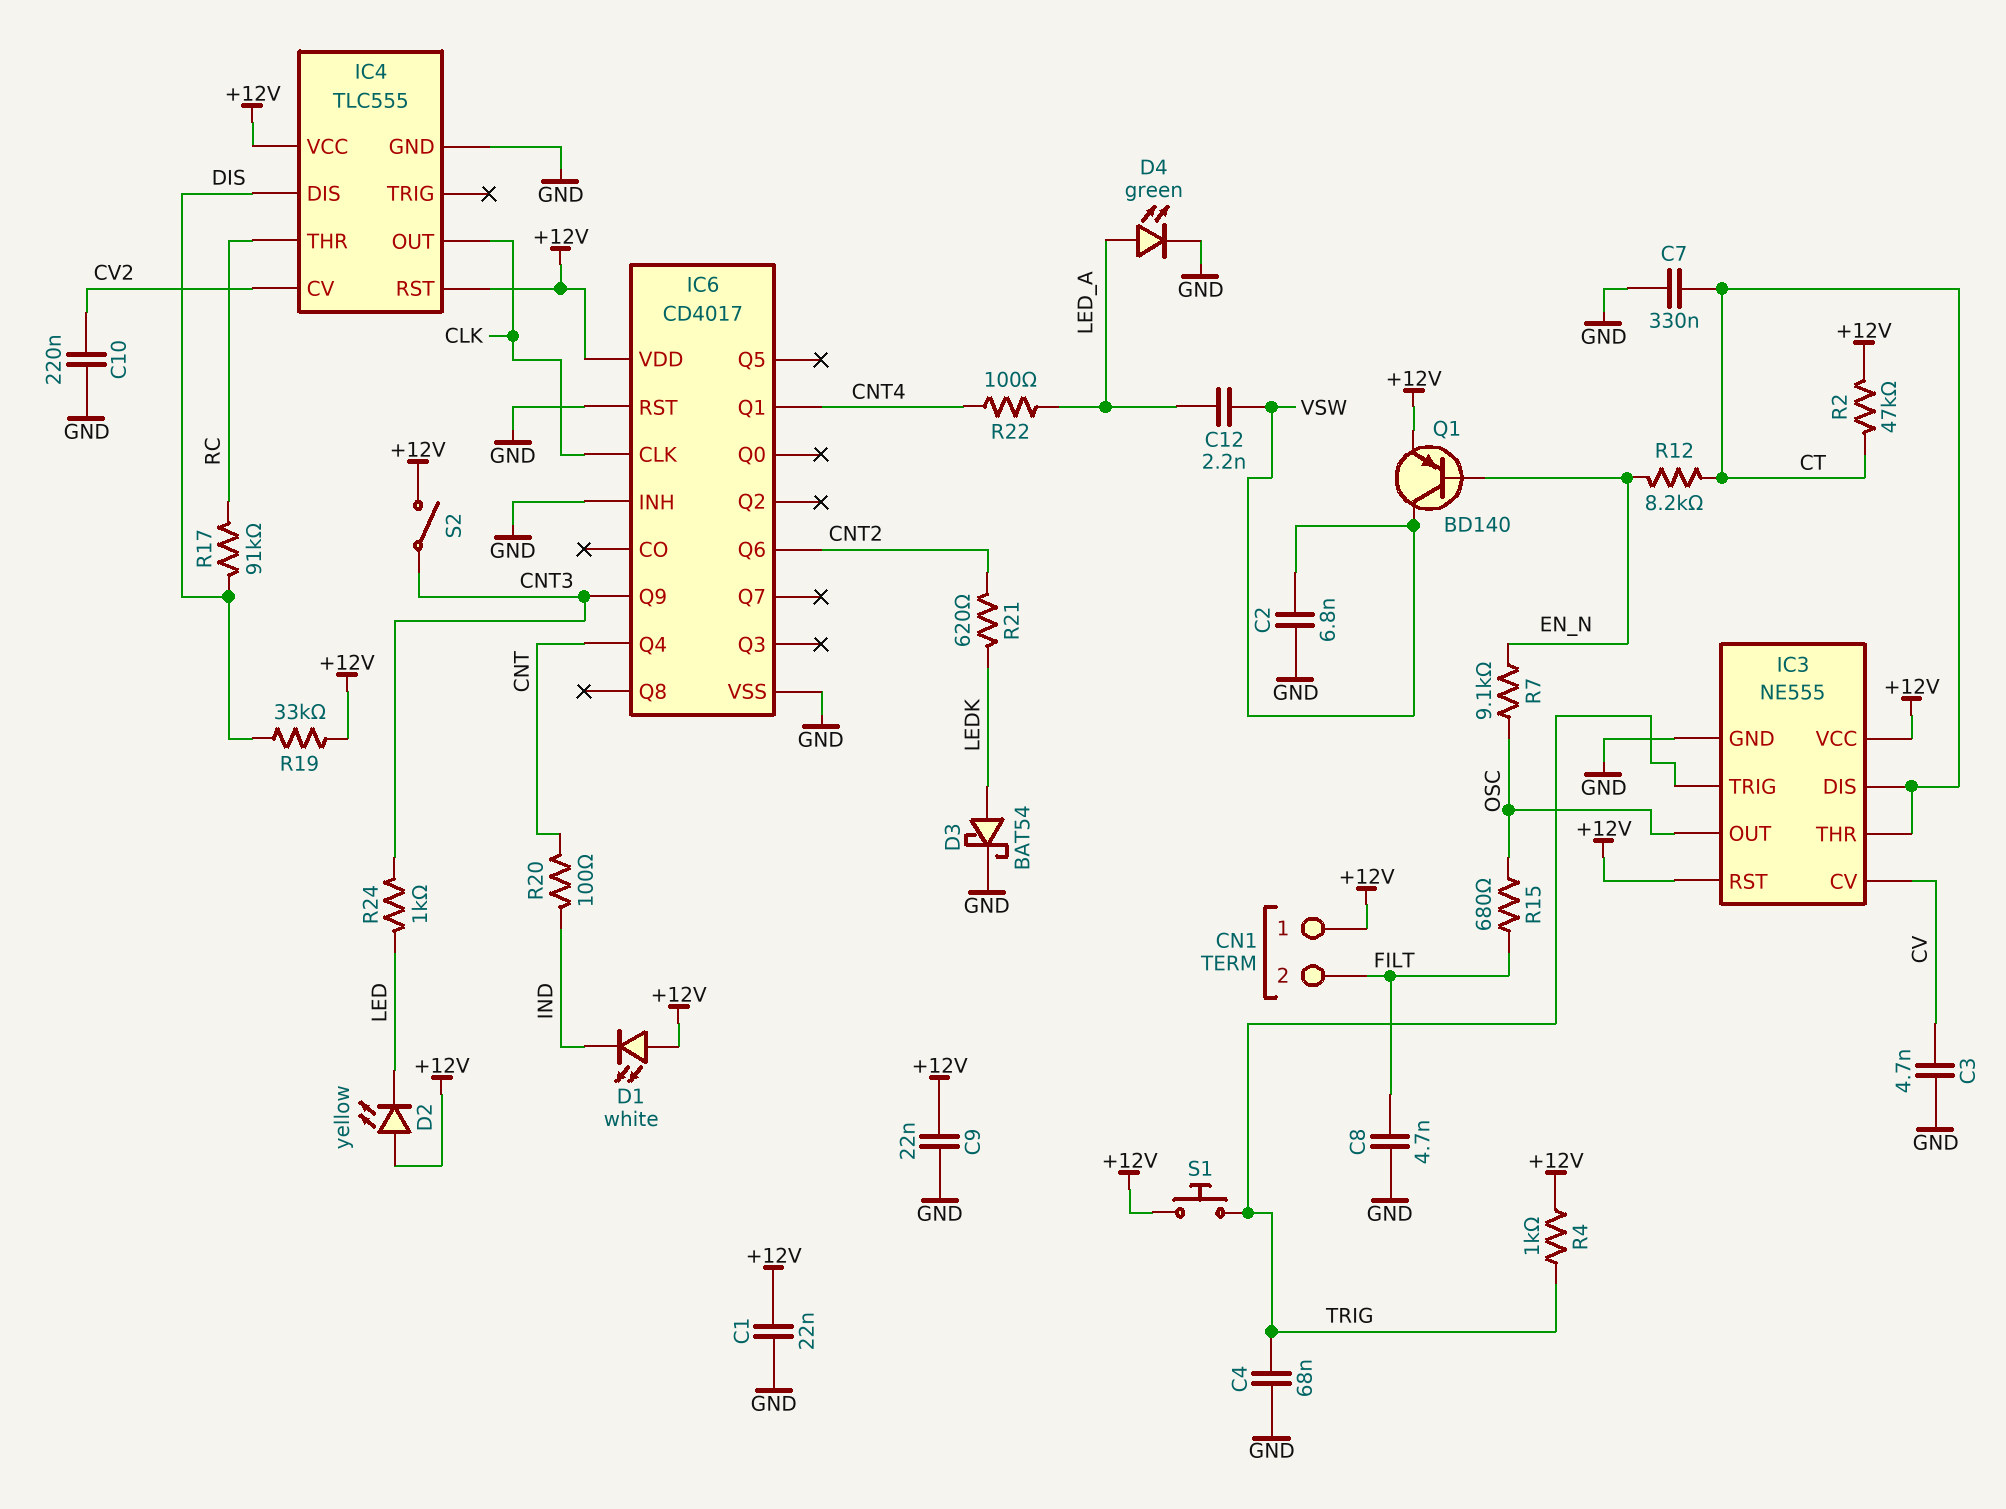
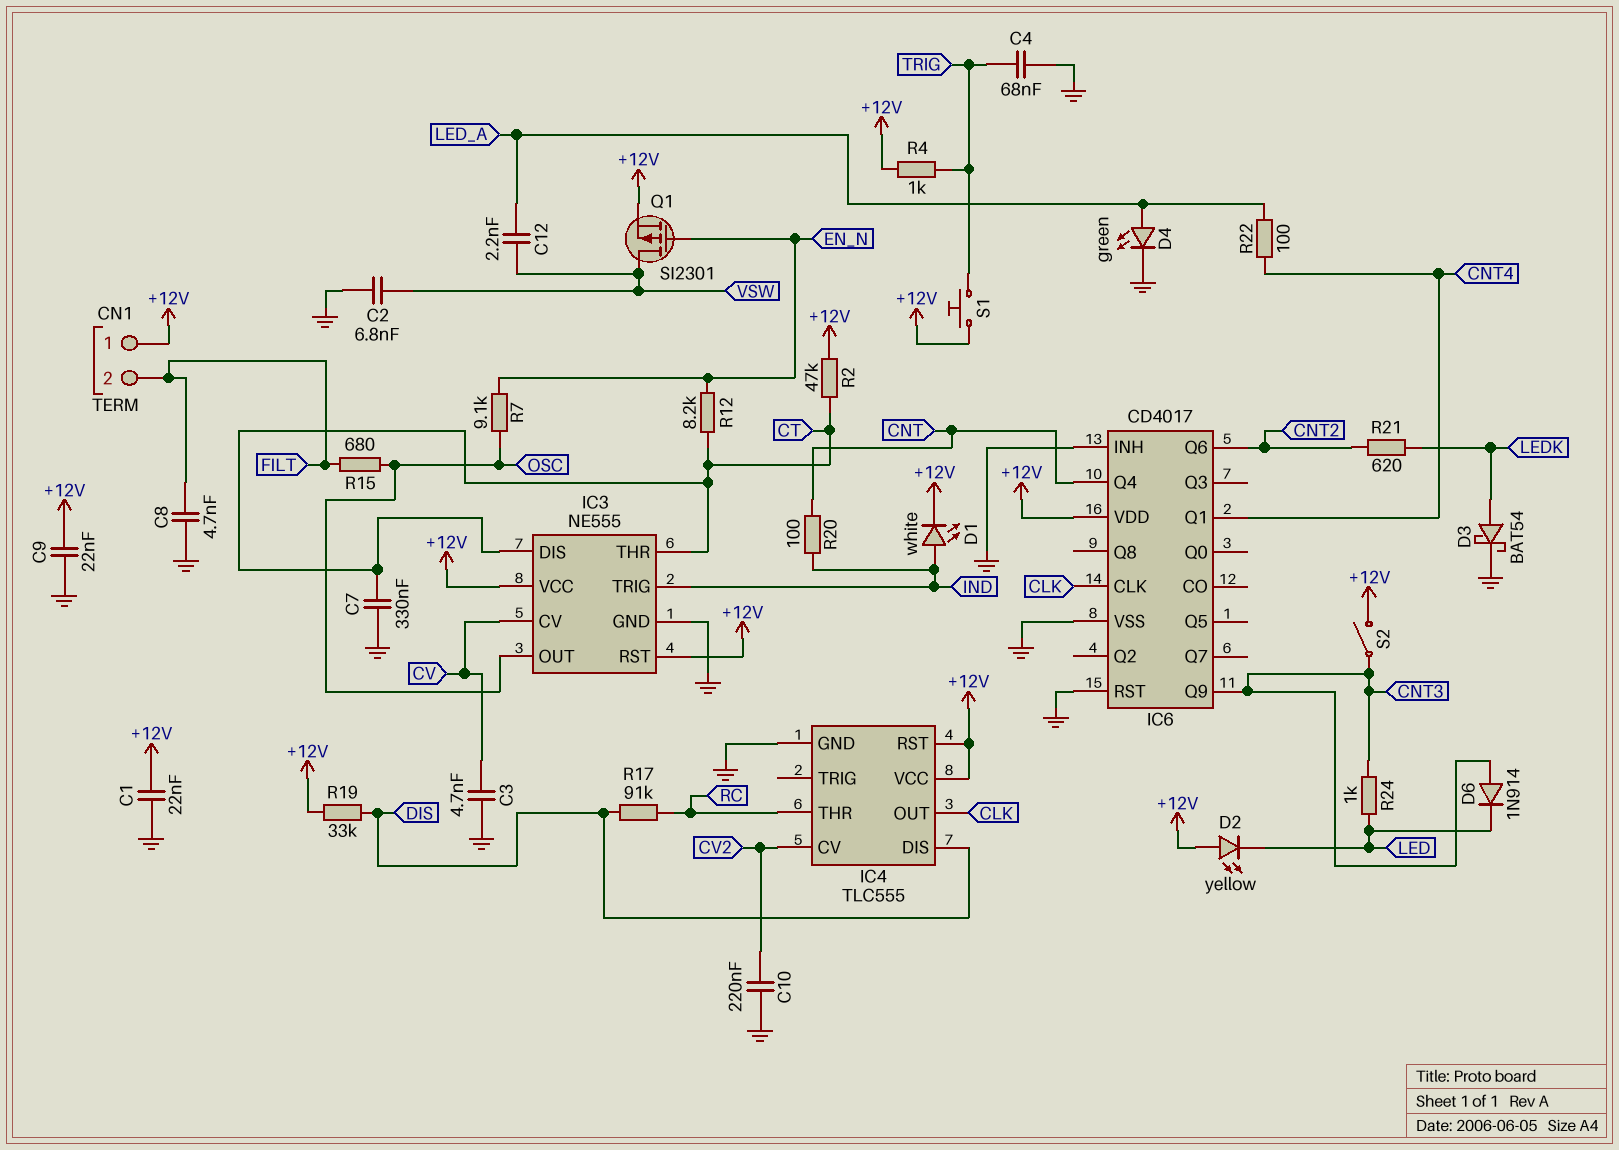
D1: LED white (A +12V, K IND) -> LED white (A IND, K +12V)
D6: none -> diode 1N914 (A CNT3, K LED)
IC3 pin TRIG: TRIG -> IND
Q1: PNP BD140 (B EN_N, C VSW, E +12V) -> PMOS SI2301 (G EN_N, D VSW, S +12V)

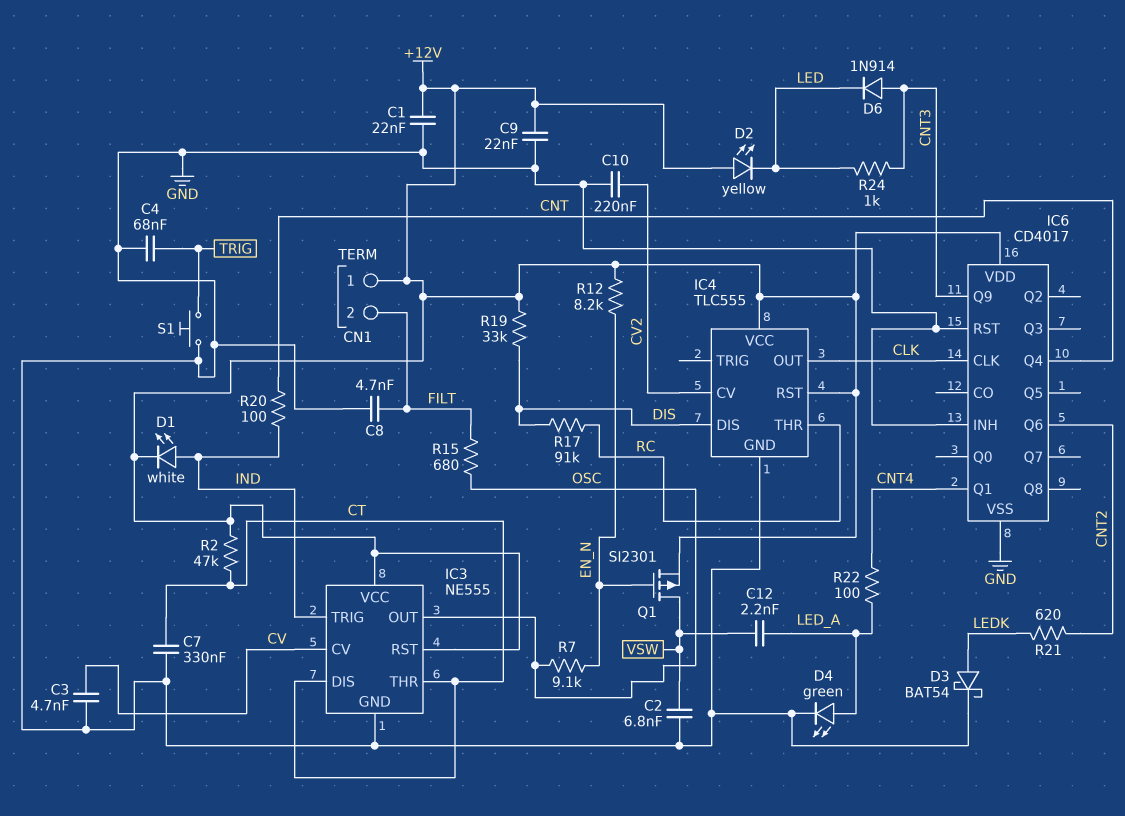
R4: 1k (+12V, TRIG) -> none
R12: 8.2k (CT, EN_N) -> 8.2k (+12V, EN_N)
S1: button (+12V, TRIG) -> button (GND, TRIG)
S2: switch (+12V, CNT3) -> none

